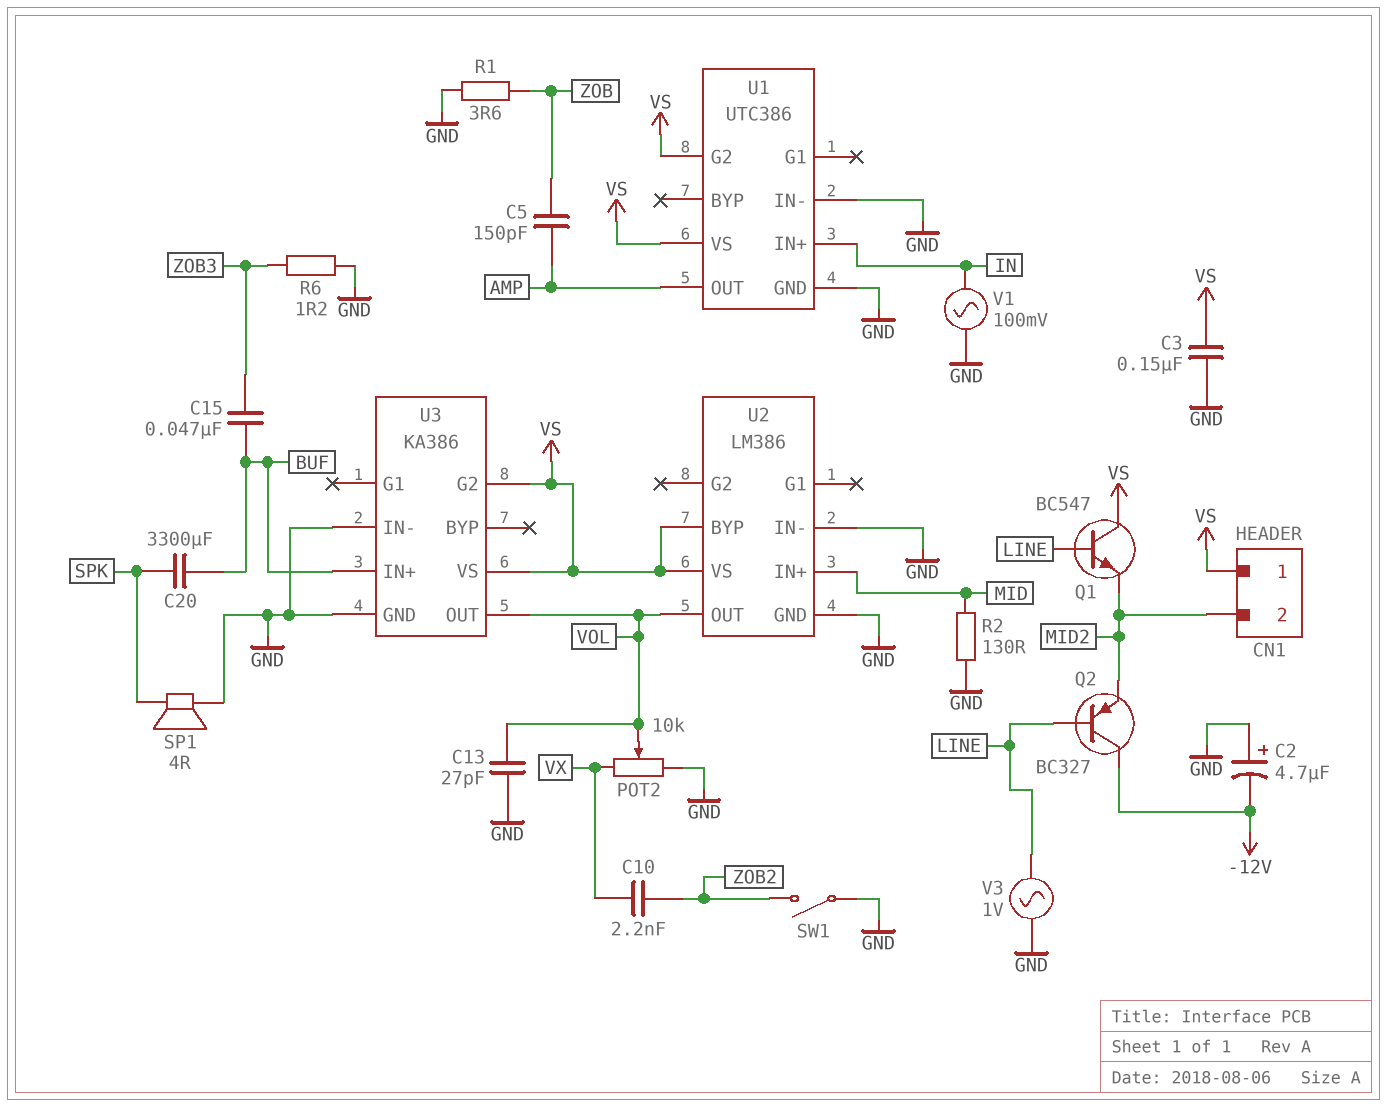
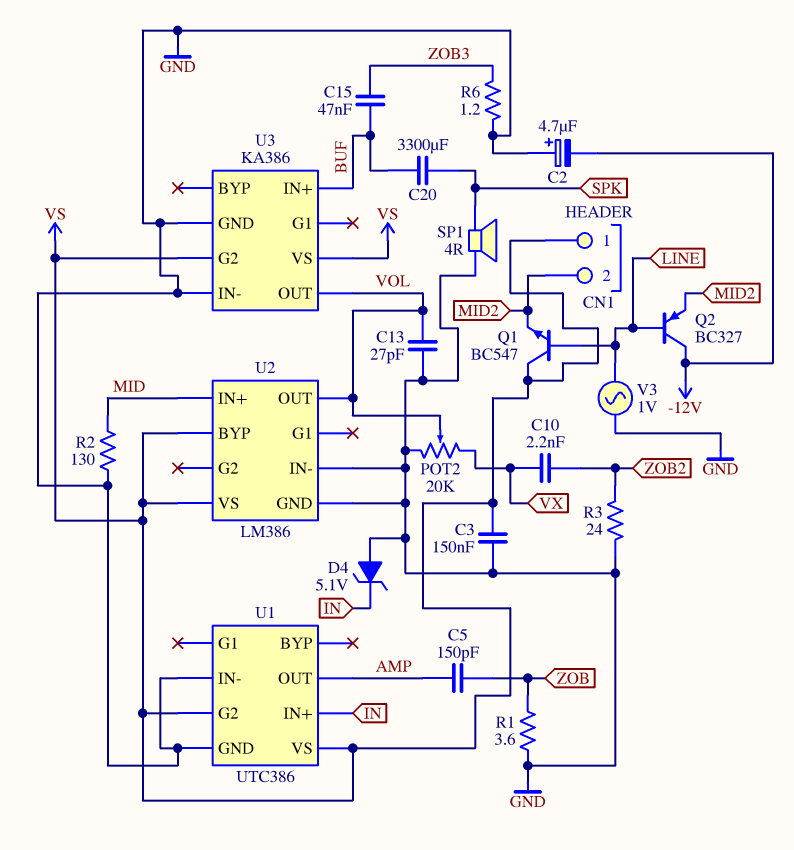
D4: none -> zener 5.1V (A GND, K IN)
POT2: 10k (GND, VX, wiper VOL) -> 20k (GND, VX, wiper VOL)
R3: none -> 24 (GND, ZOB2)
SW1: switch (GND, ZOB2) -> none
V1: AC 100mV (GND, IN) -> none

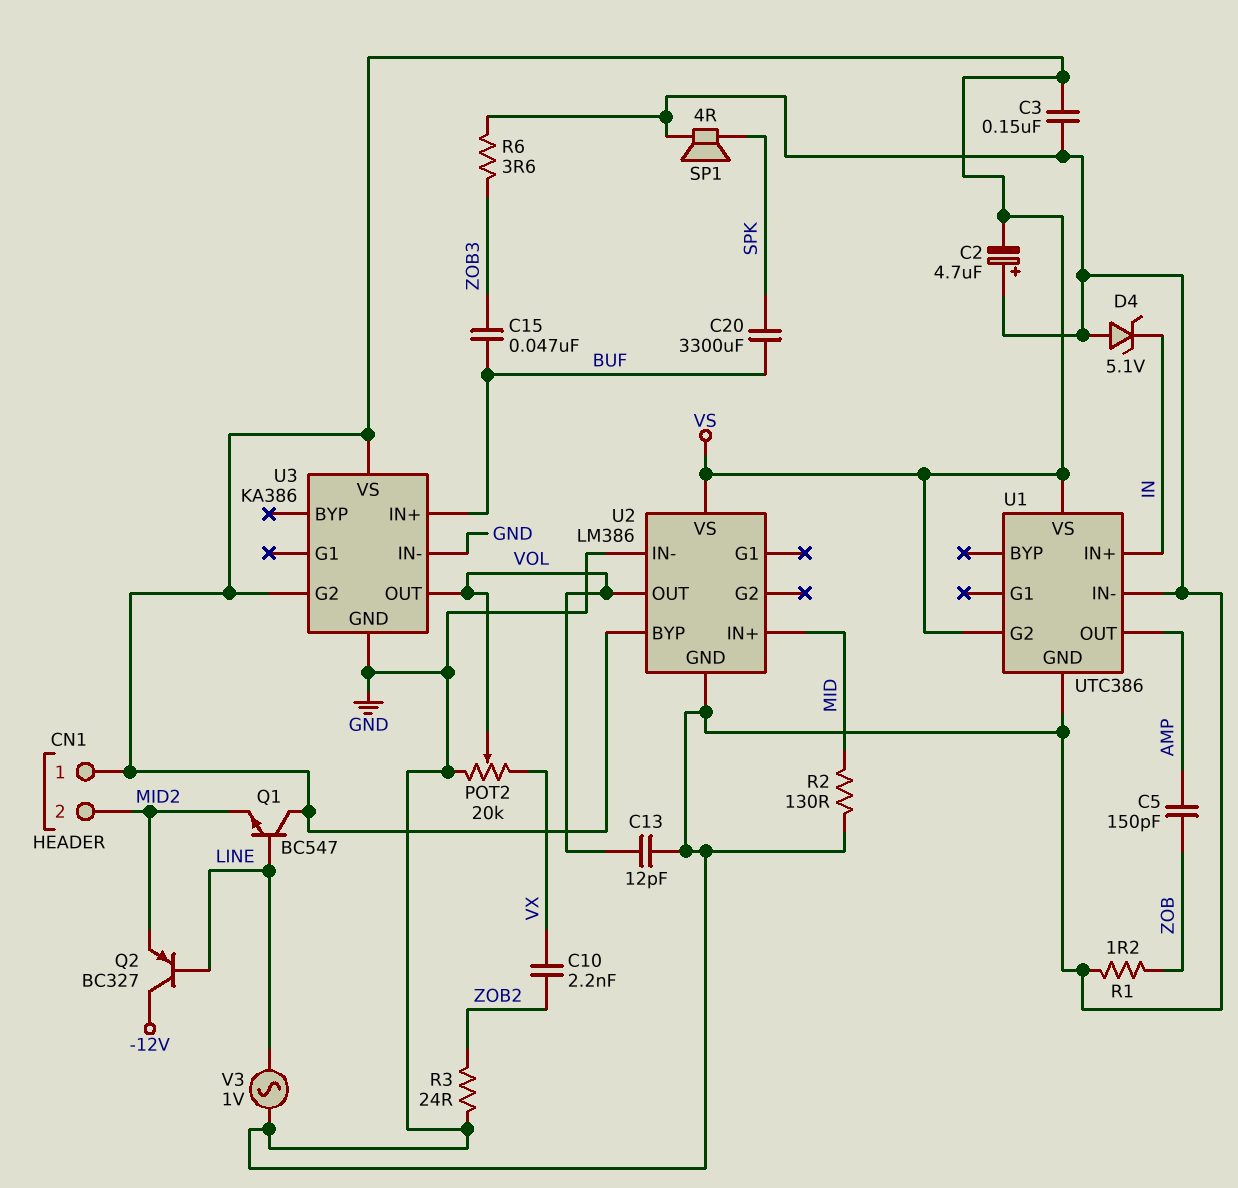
C2: 4.7uF (plus GND, minus -12V) -> 4.7uF (plus GND, minus VS)
C13: 27pF (GND, VOL) -> 12pF (GND, VOL)
R1: 3.6 (GND, ZOB) -> 1.2 (GND, ZOB)
R6: 1.2 (GND, ZOB3) -> 3.6 (GND, ZOB3)

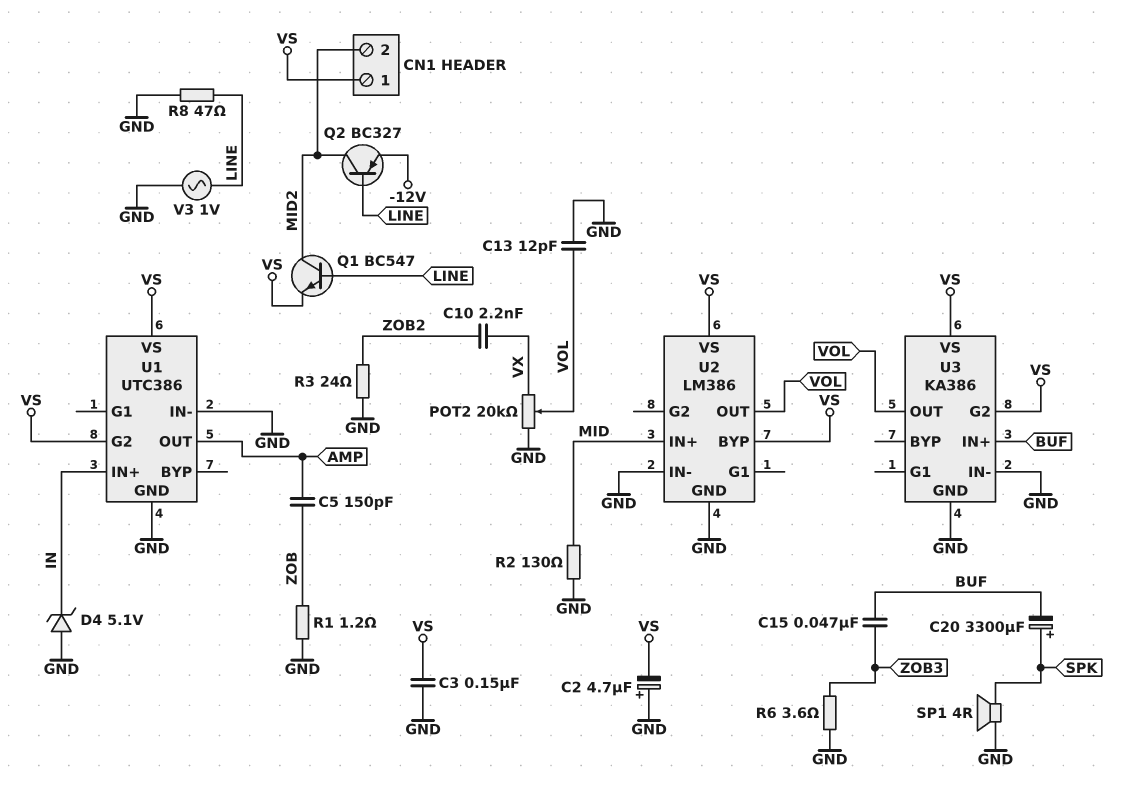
C20: 3300uF (BUF, SPK) -> 3300uF (plus SPK, minus BUF)
Q1: NPN BC547 (B LINE, C VS, E MID2) -> NPN BC547 (B LINE, C MID2, E VS)
Q2: PNP BC327 (B LINE, C -12V, E MID2) -> PNP BC327 (B LINE, C MID2, E -12V)
R8: none -> 47 (GND, LINE)

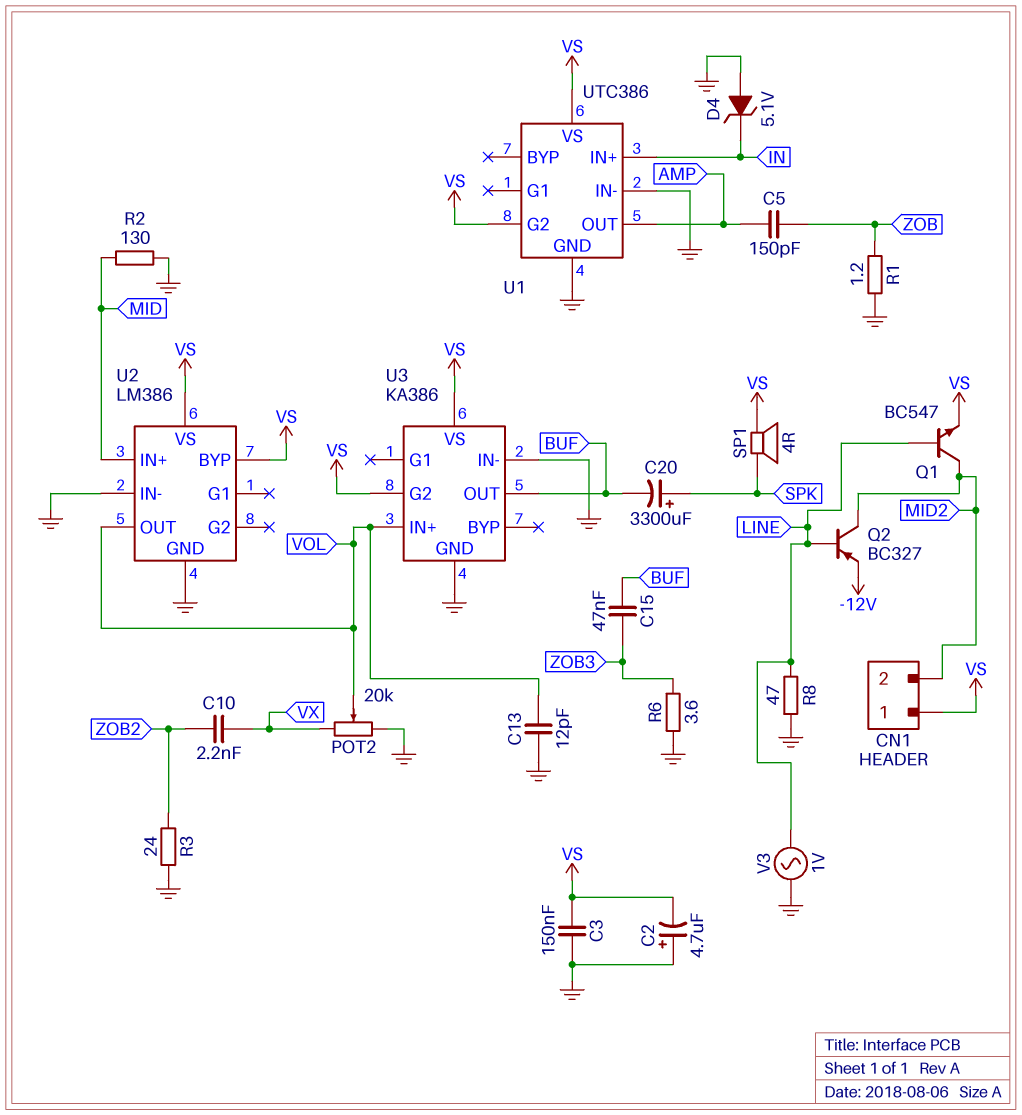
SP1: speaker 4R (GND, SPK) -> speaker 4R (SPK, VS)
U3 pin IN+: BUF -> VOL
U3 pin OUT: VOL -> BUF

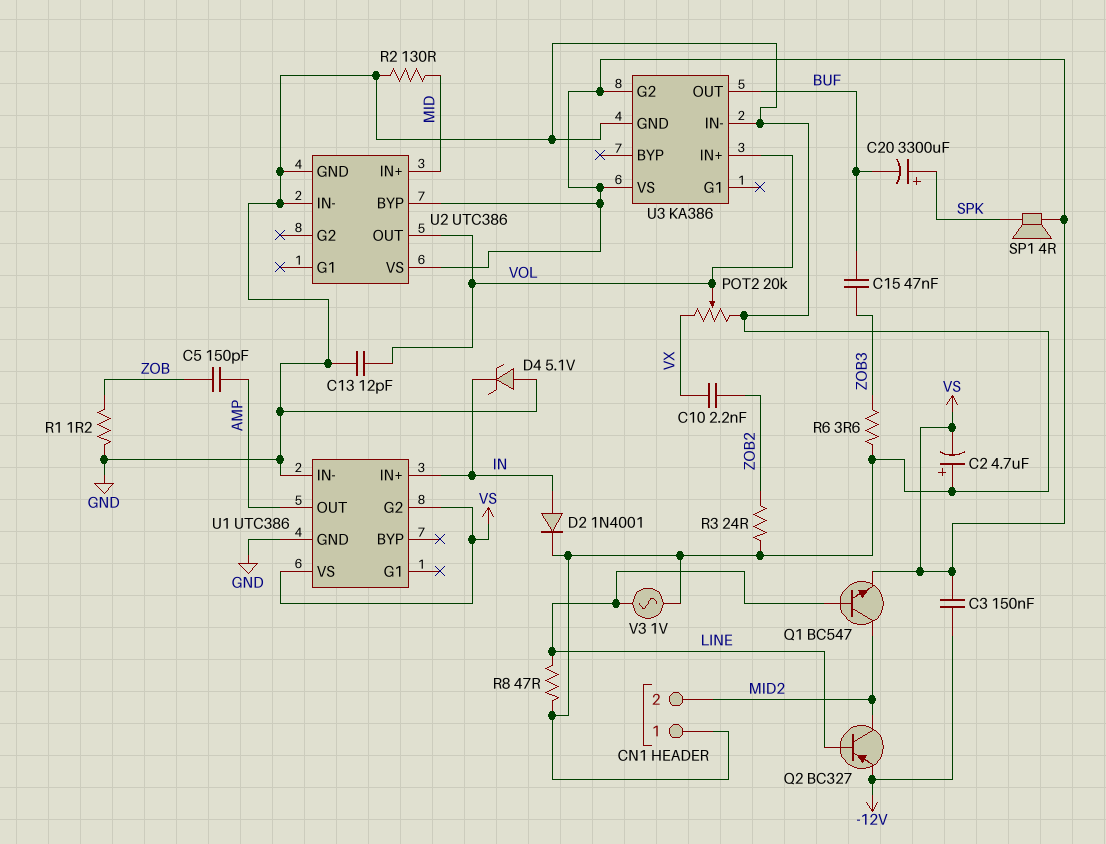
C3: 150nF (GND, VS) -> 150nF (-12V, VS)
CN1 pin 1: VS -> GND
D2: none -> diode 1N4001 (A IN, K GND)
U2: LM386 -> UTC386

